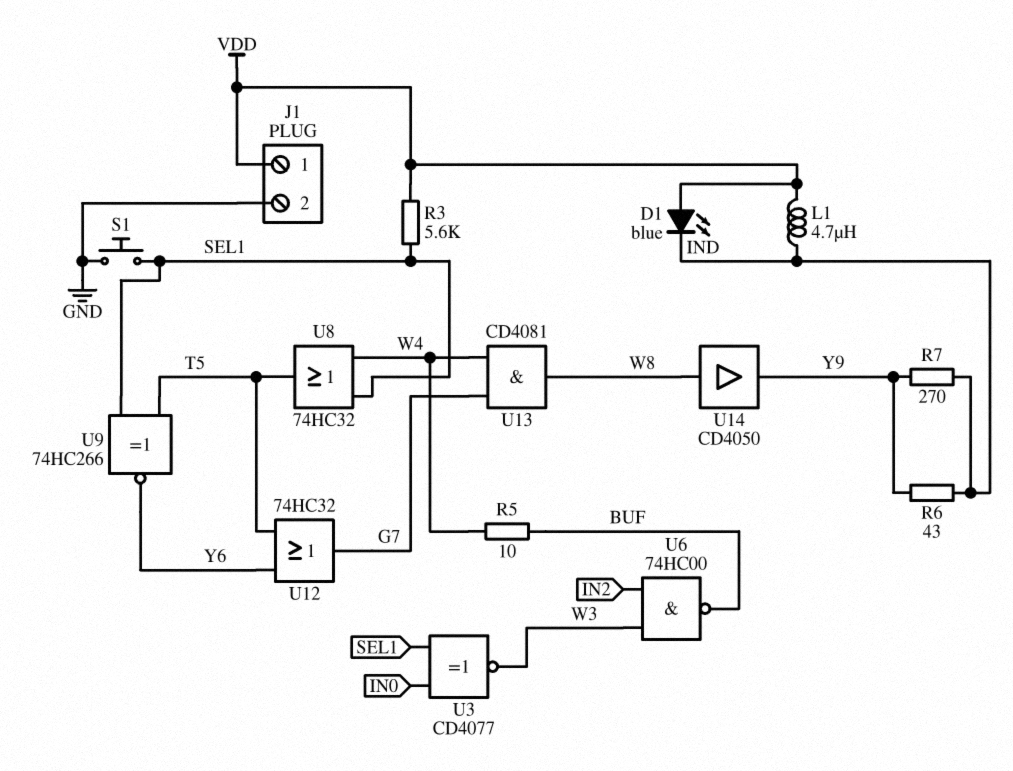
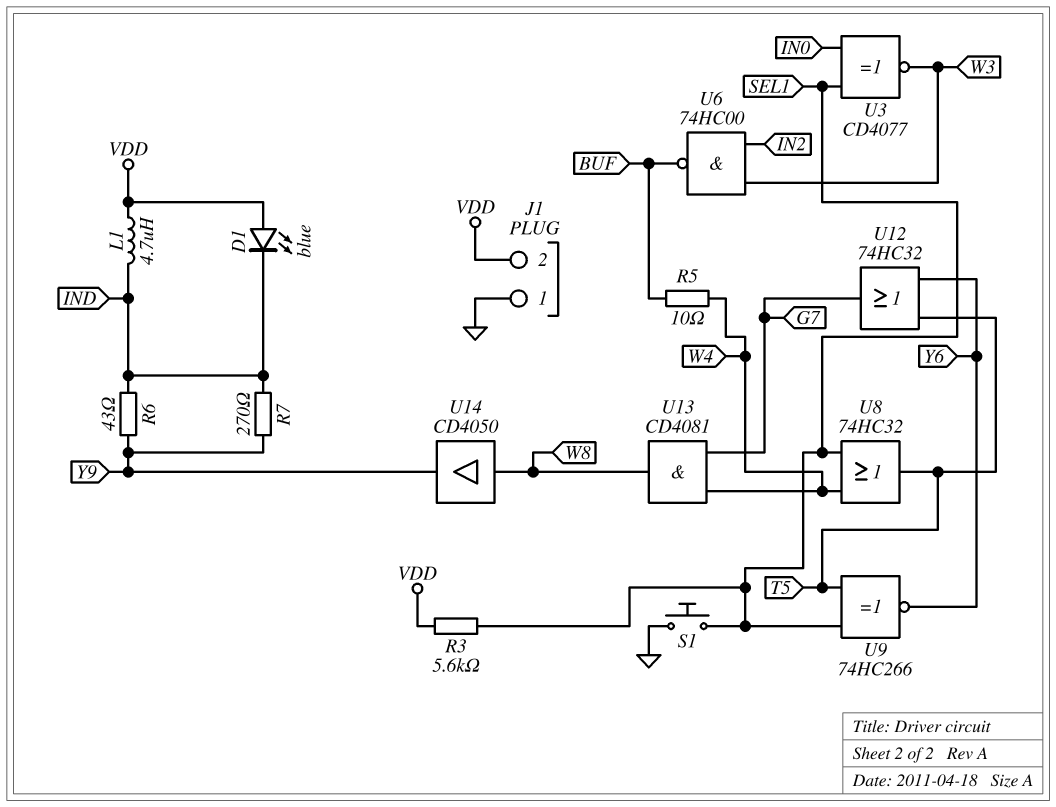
J1 pin 1: VDD -> GND
J1 pin 2: GND -> VDD

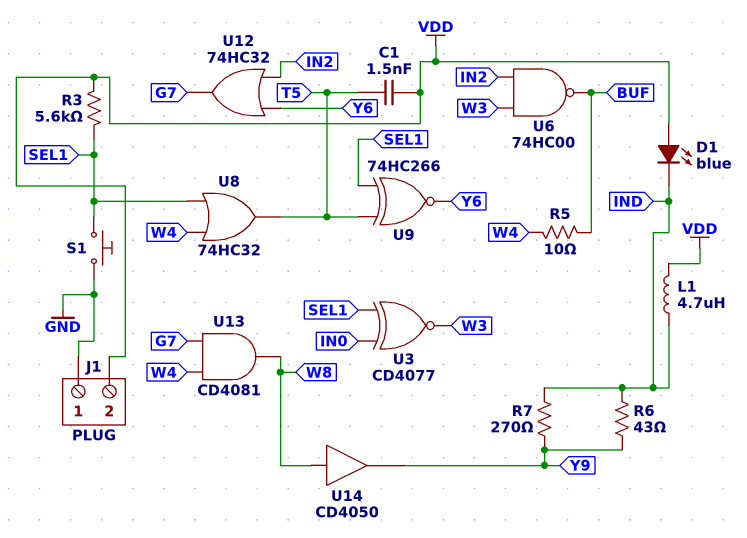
C1: none -> 1.5nF (T5, VDD)
U12: OR 74HC32 (in T5, in Y6, out G7) -> OR 74HC32 (in IN2, in Y6, out G7)

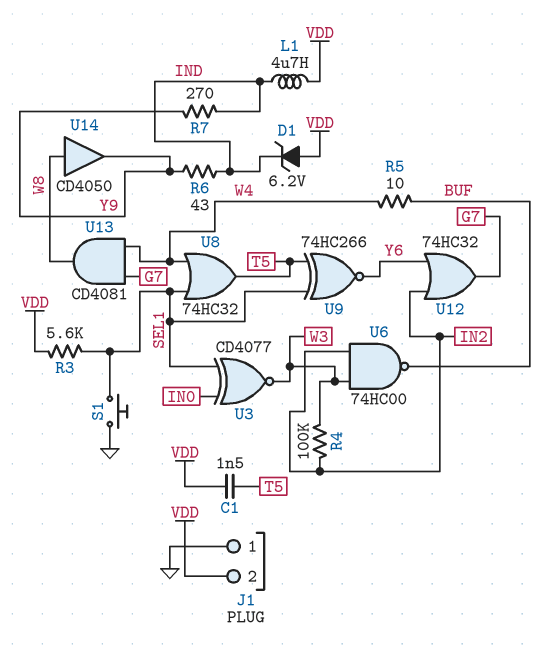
D1: LED blue (A VDD, K IND) -> zener 6.2V (A VDD, K IND)
R4: none -> 100k (IN2, W3)

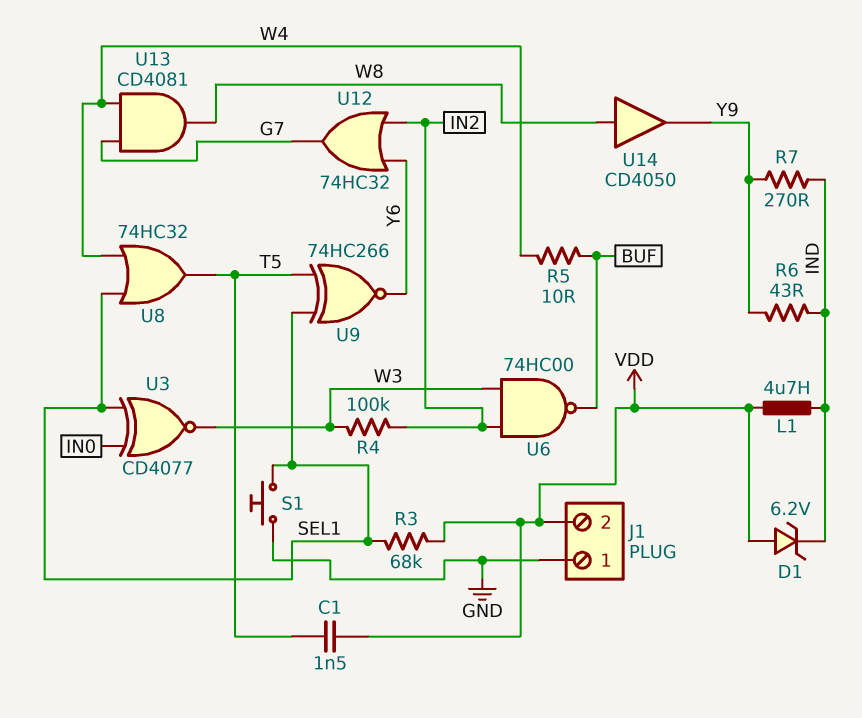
R3: 5.6k (SEL1, VDD) -> 68k (SEL1, VDD)

